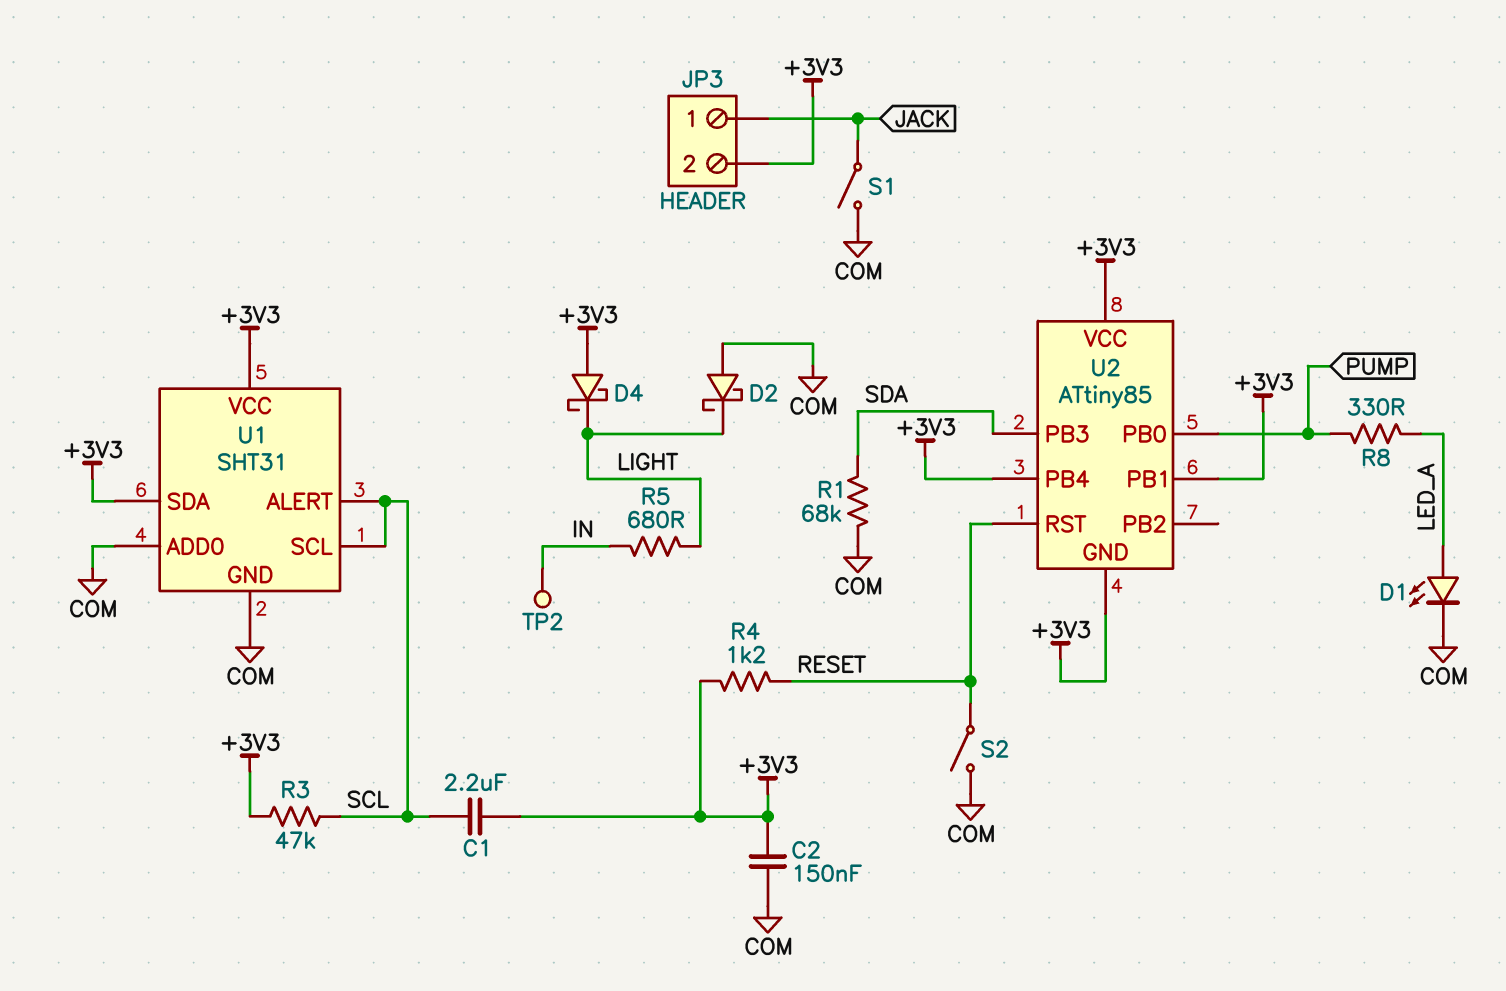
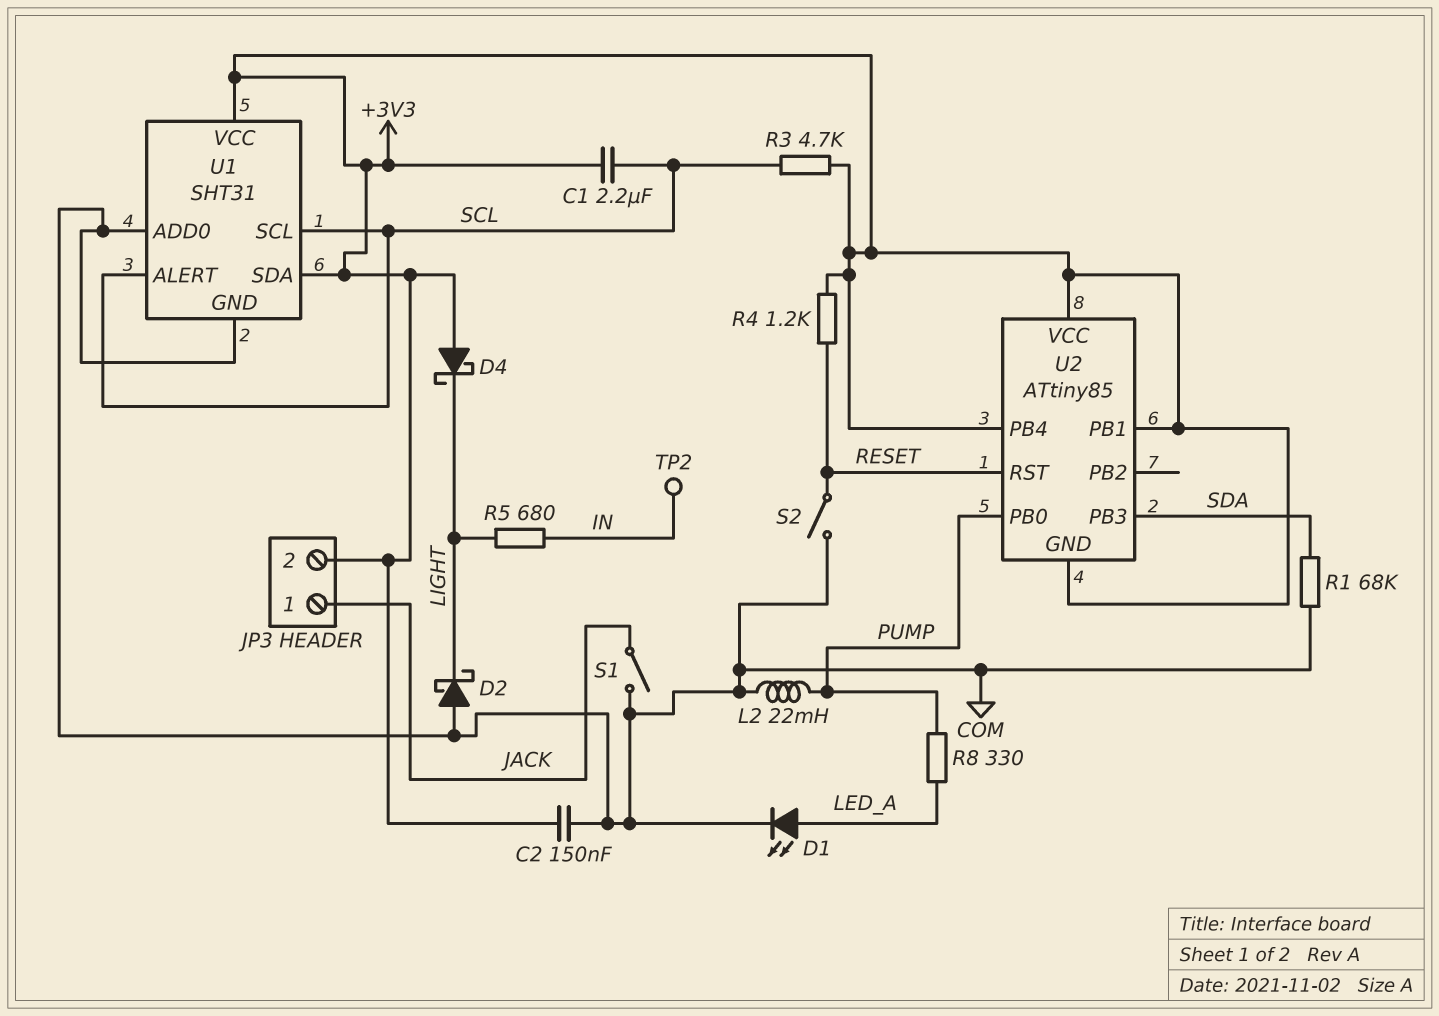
L2: none -> 22mH (COM, PUMP)
R3: 47k (+3V3, SCL) -> 4.7k (+3V3, SCL)

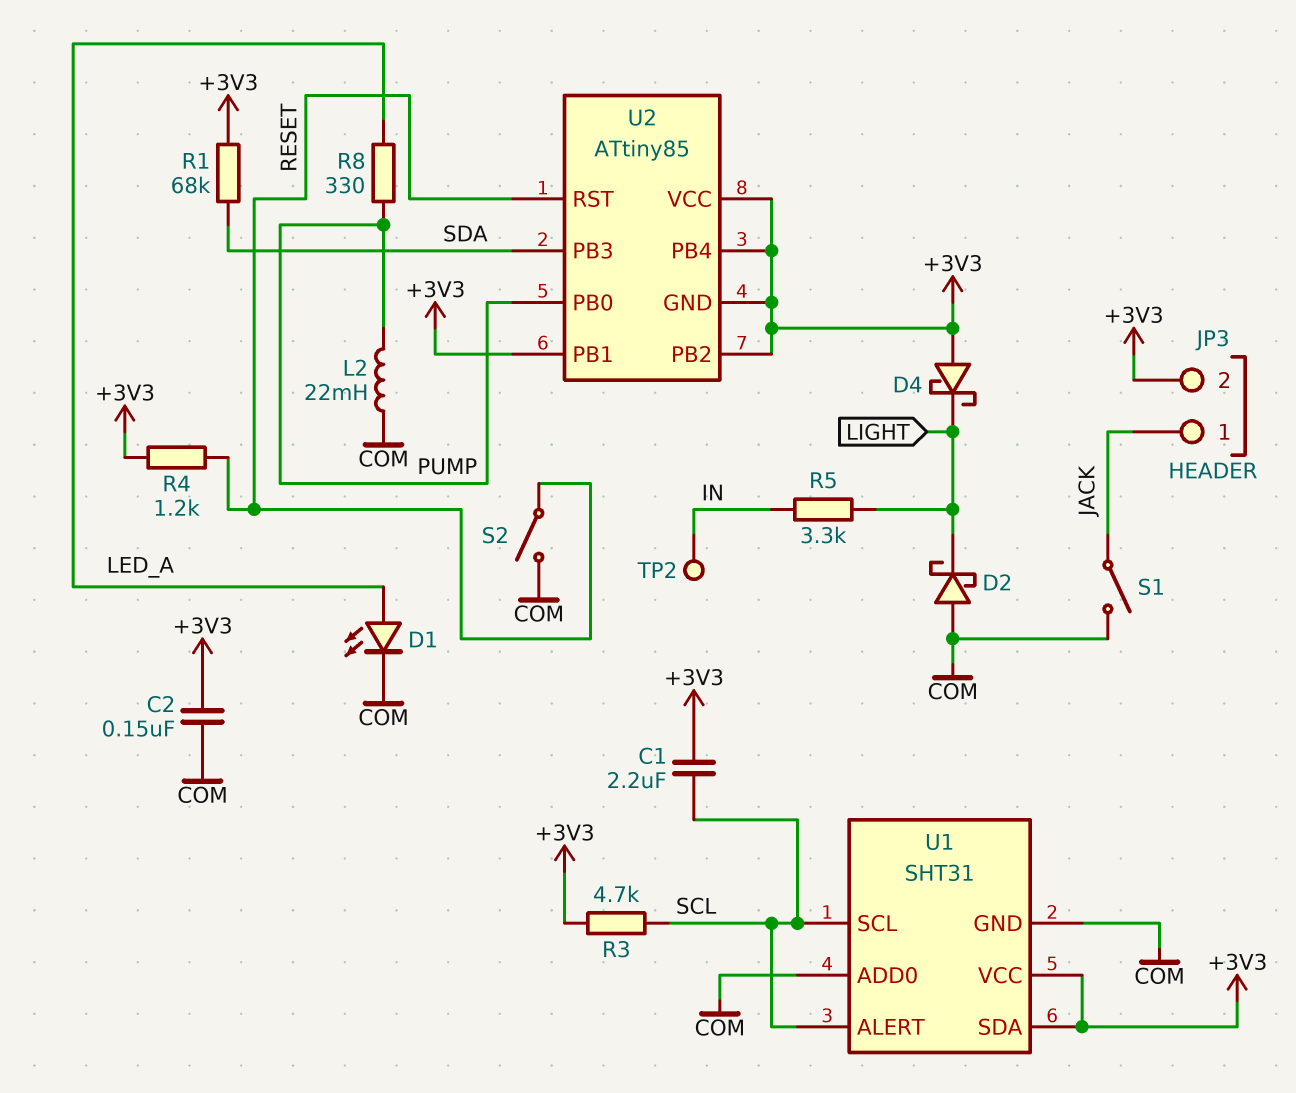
R1: 68k (COM, SDA) -> 68k (+3V3, SDA)
R5: 680 (IN, LIGHT) -> 3.3k (IN, LIGHT)
U2 pin PB2: none -> +3V3

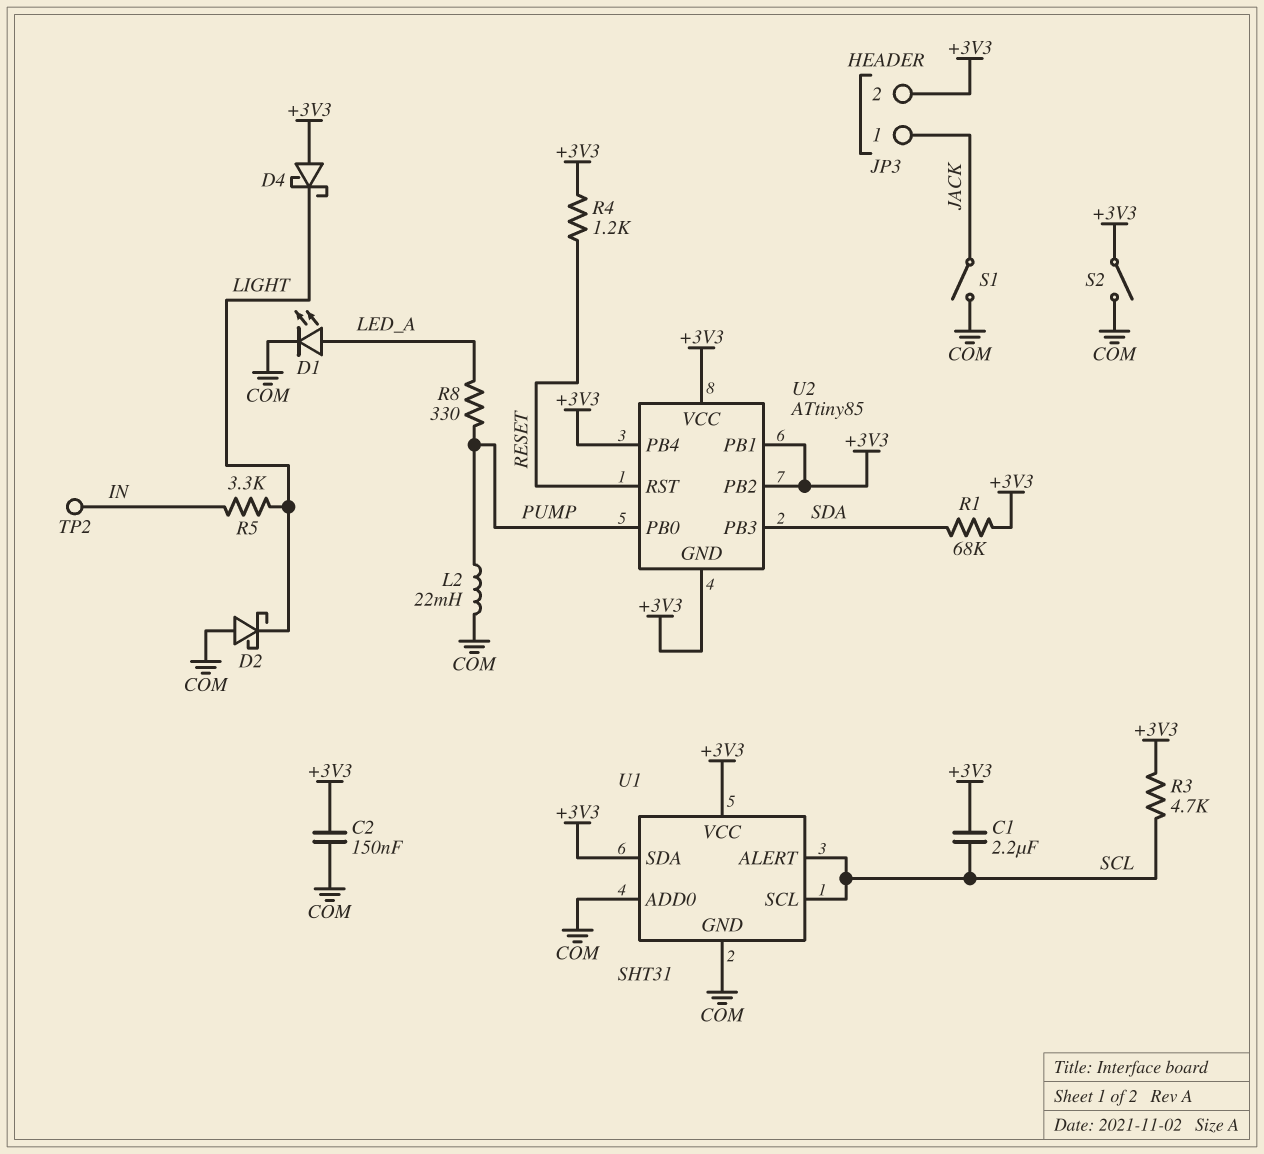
S2: switch (COM, RESET) -> switch (+3V3, COM)

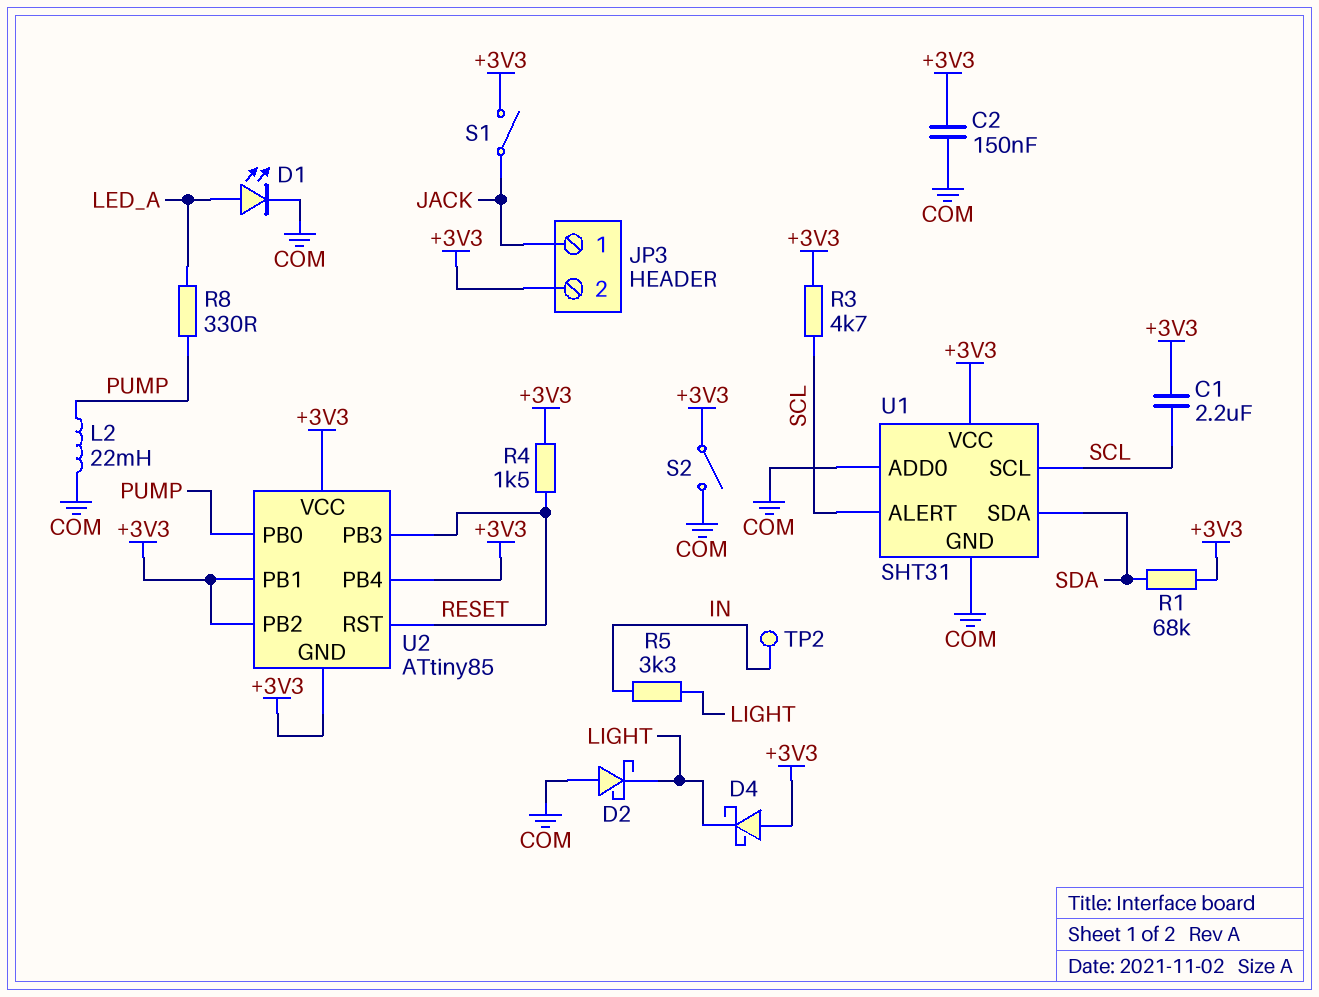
R4: 1.2k (+3V3, RESET) -> 1.5k (+3V3, RESET)
S1: switch (COM, JACK) -> switch (+3V3, JACK)
U1 pin SDA: +3V3 -> SDA
U2 pin PB3: SDA -> RESET

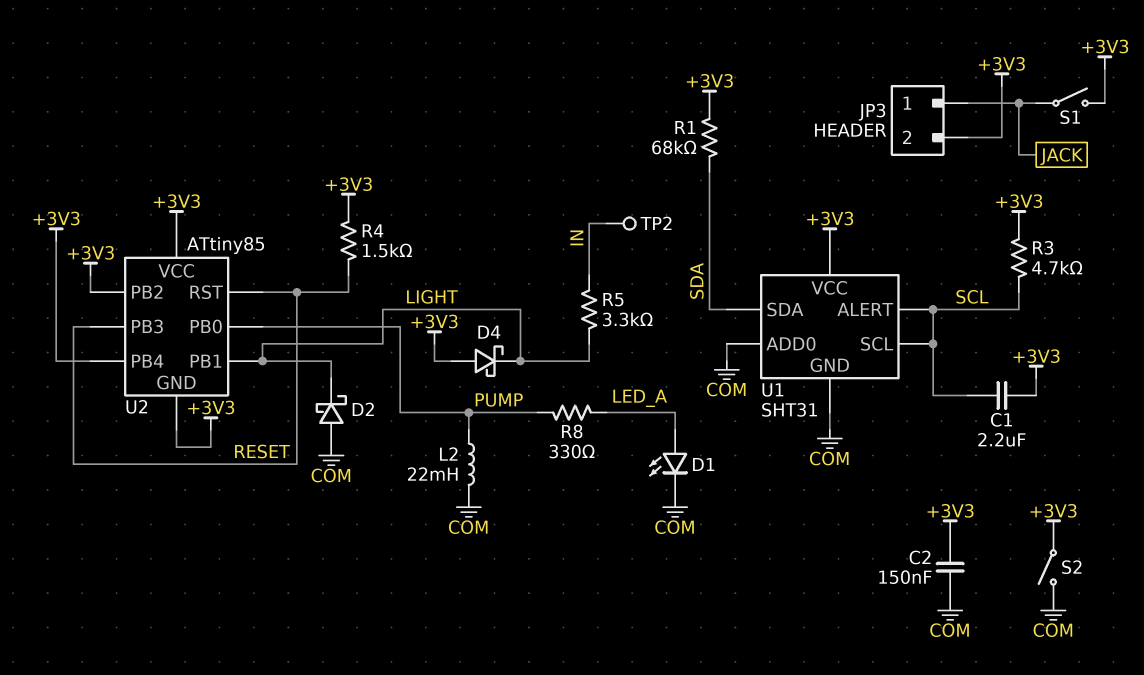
U2 pin PB1: +3V3 -> LIGHT

